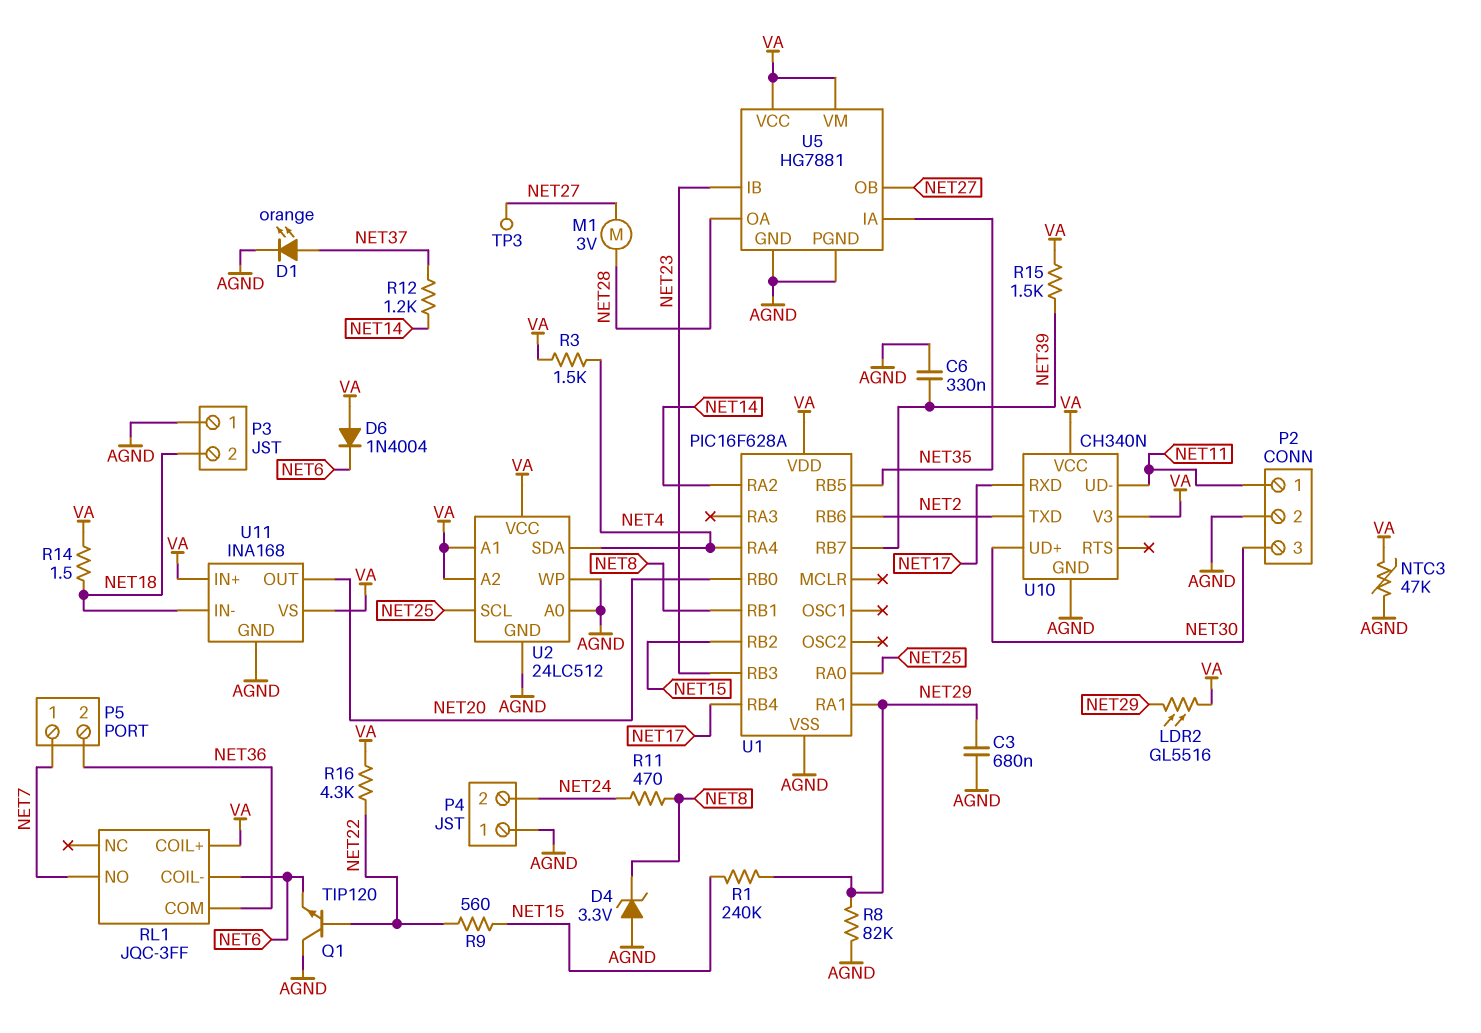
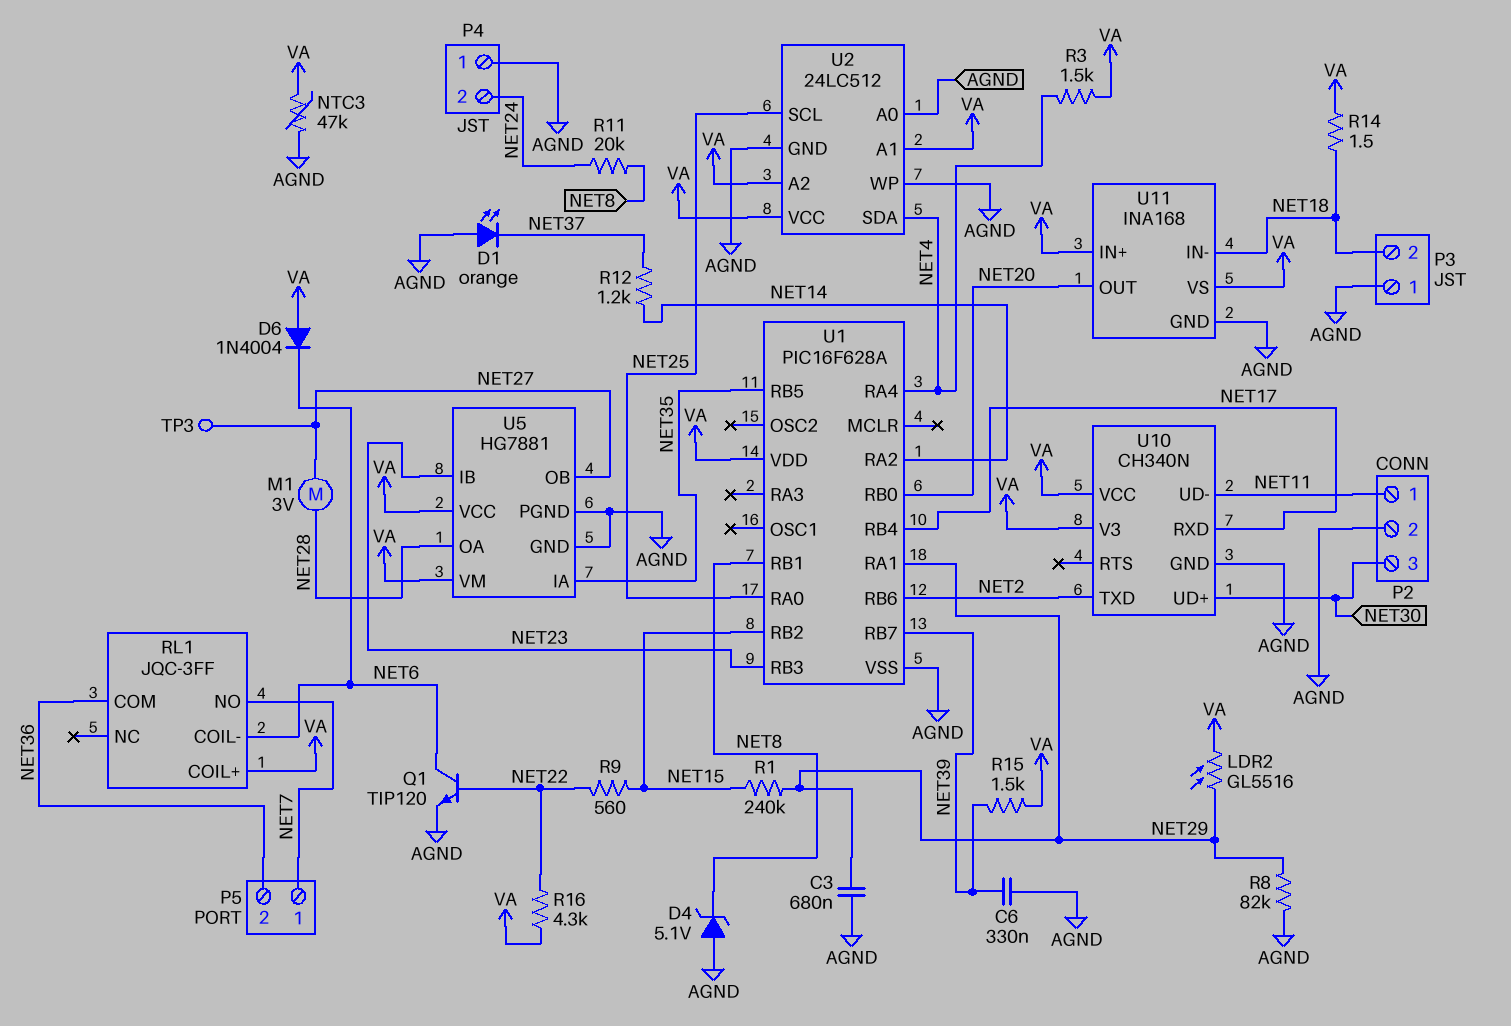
D1: LED orange (A NET37, K AGND) -> LED orange (A AGND, K NET37)
D4: zener 3.3V (A AGND, K NET8) -> zener 5.1V (A AGND, K NET8)
Q1: NPN TIP120 (B NET22, C AGND, E NET6) -> NPN TIP120 (B NET22, C NET6, E AGND)
R11: 470 (NET8, NET24) -> 20k (NET8, NET24)

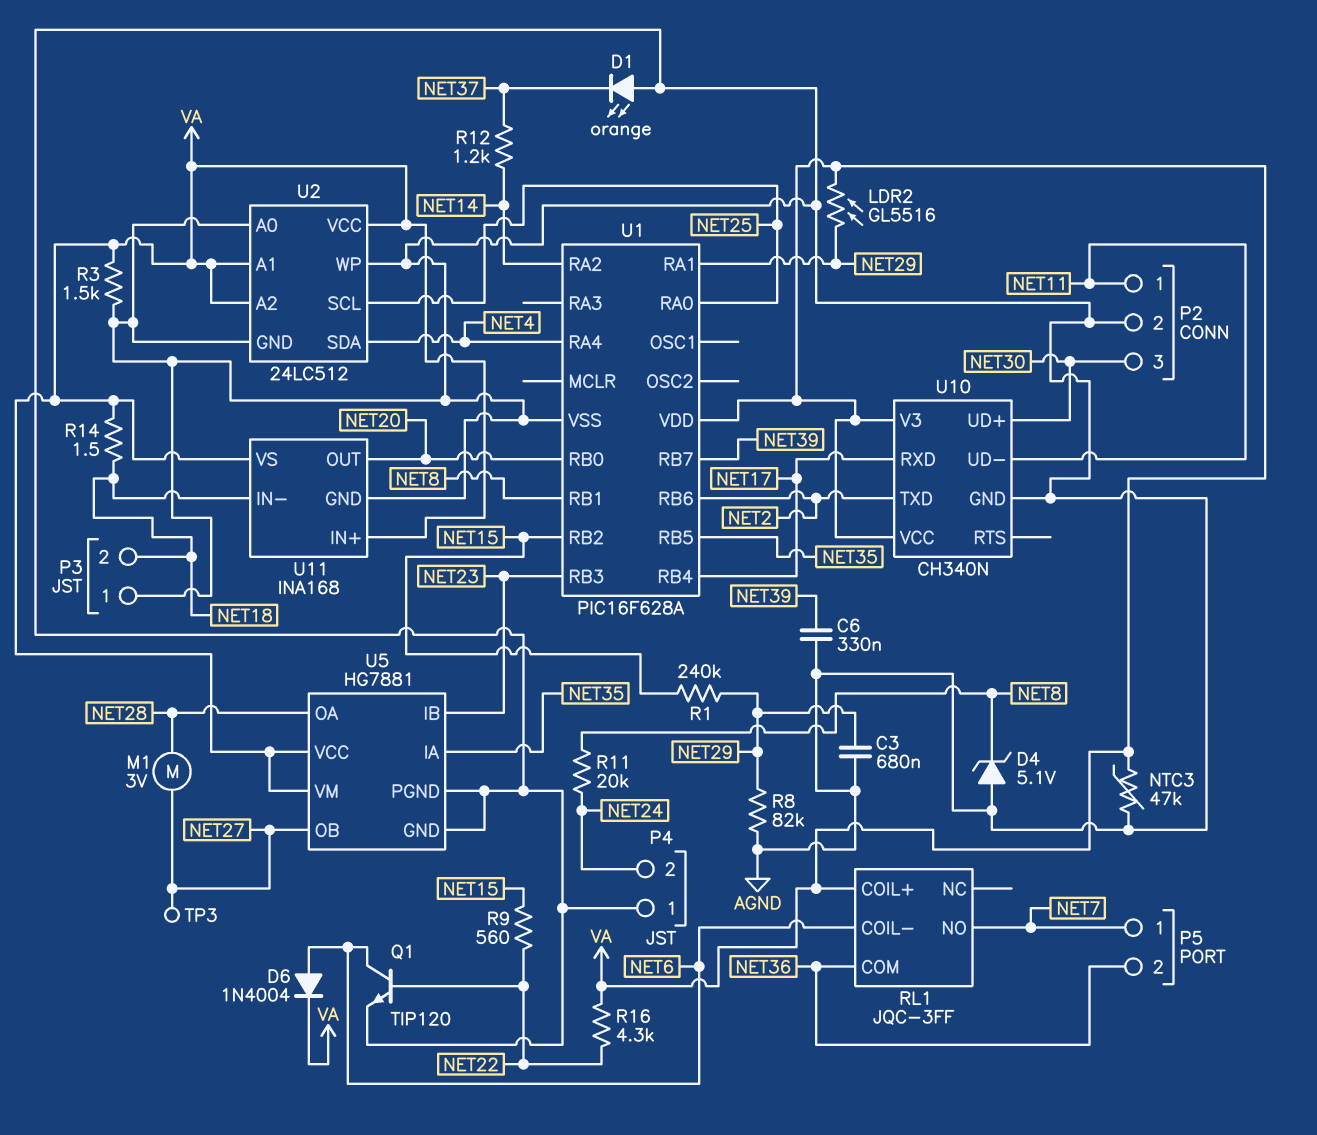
D6: diode 1N4004 (A VA, K NET6) -> diode 1N4004 (A NET6, K VA)
R3: 1.5k (NET4, VA) -> 1.5k (AGND, VA)
R15: 1.5k (NET39, VA) -> none

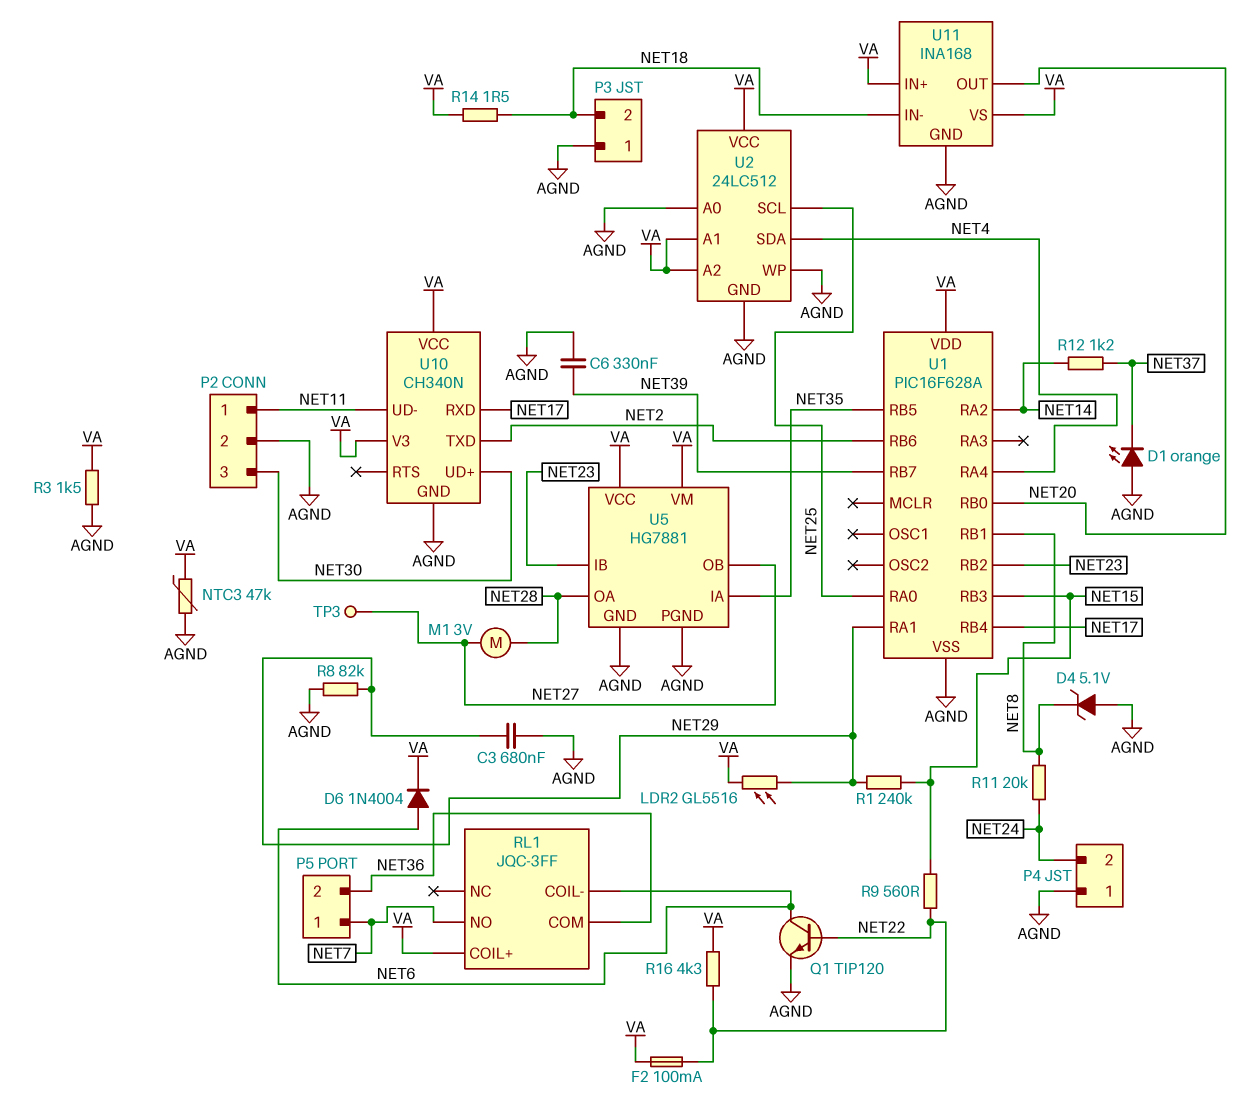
F2: none -> 100mA (NET22, VA)
U1 pin RB2: NET15 -> NET23
U1 pin RB3: NET23 -> NET15

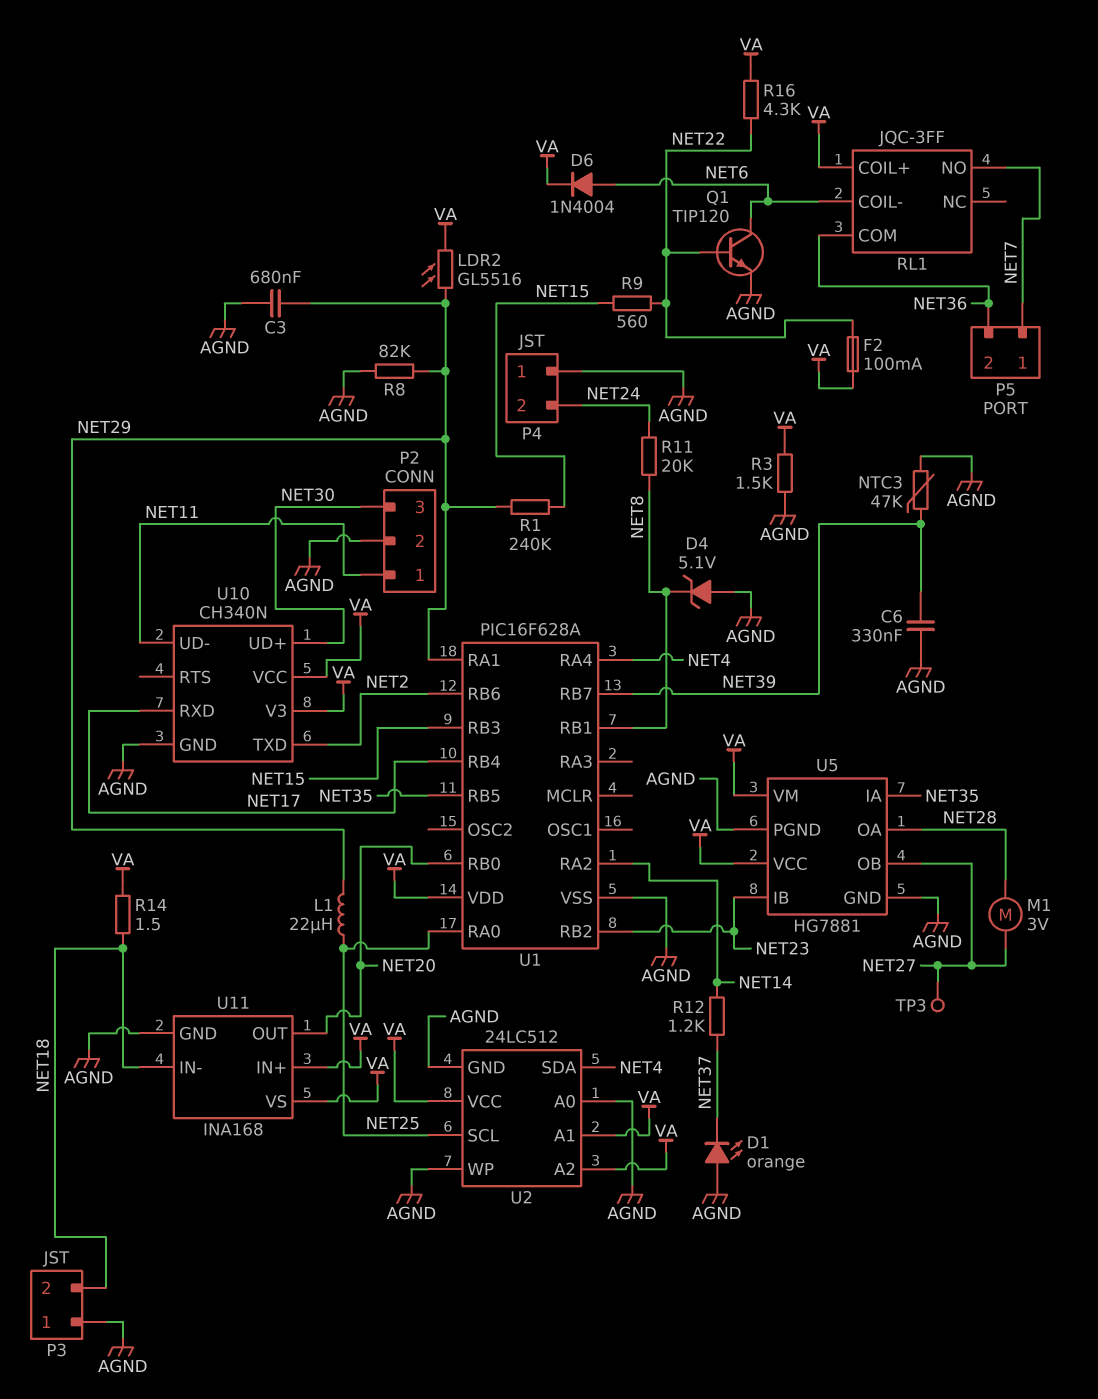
L1: none -> 22uH (NET25, NET29)
NTC3: 47k (AGND, VA) -> 47k (AGND, NET39)

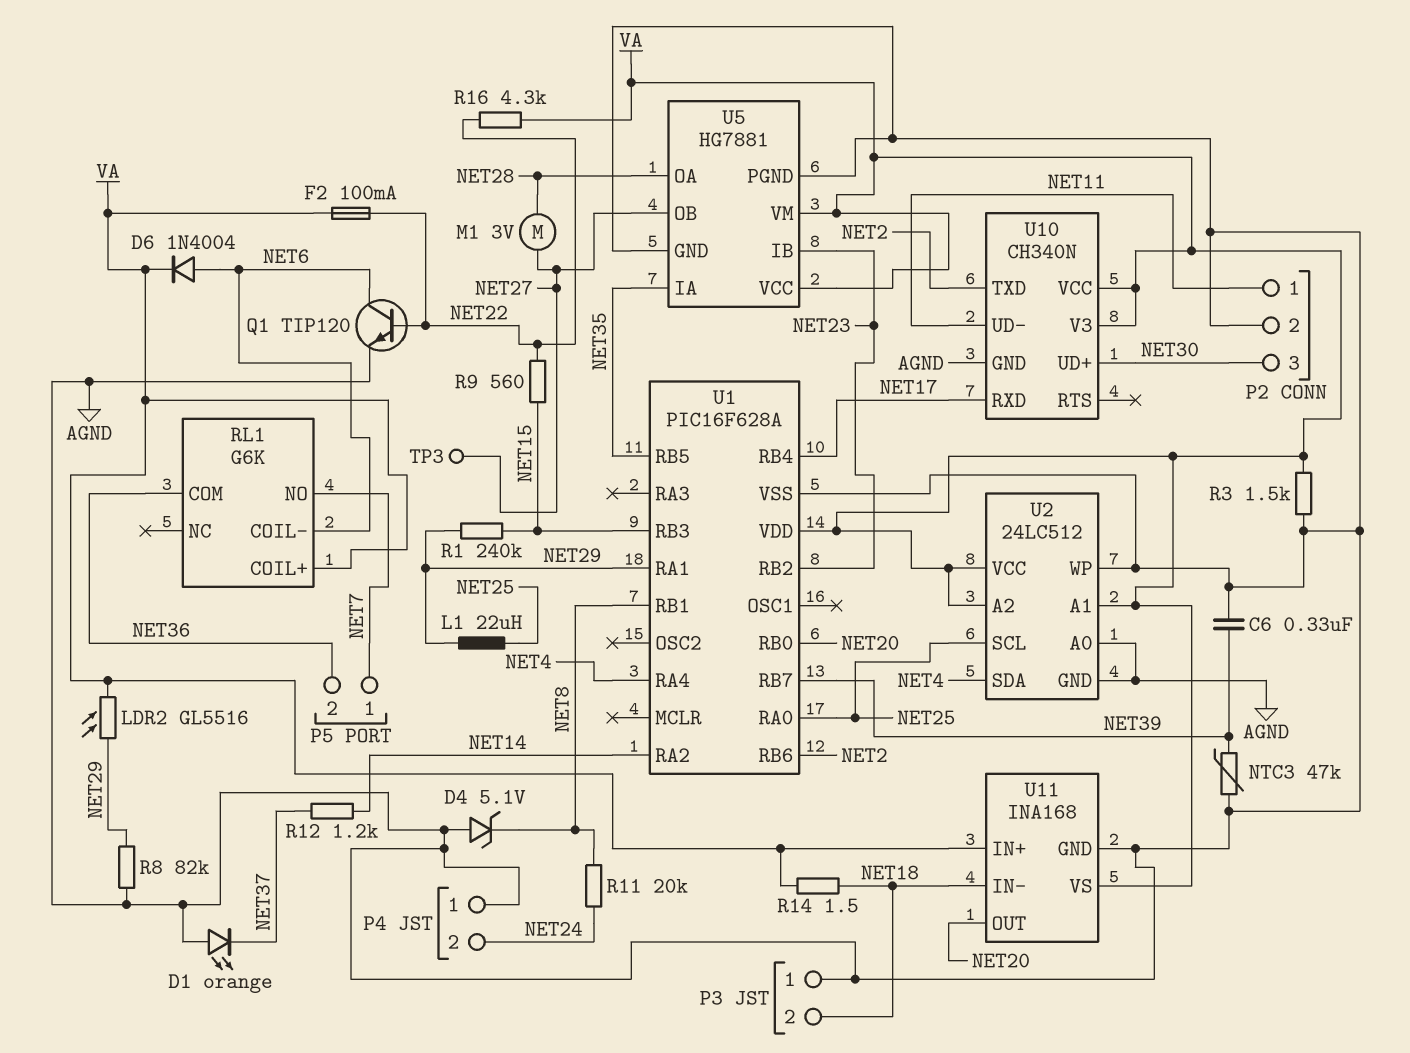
C3: 680nF (AGND, NET29) -> none
RL1: JQC-3FF -> G6K

